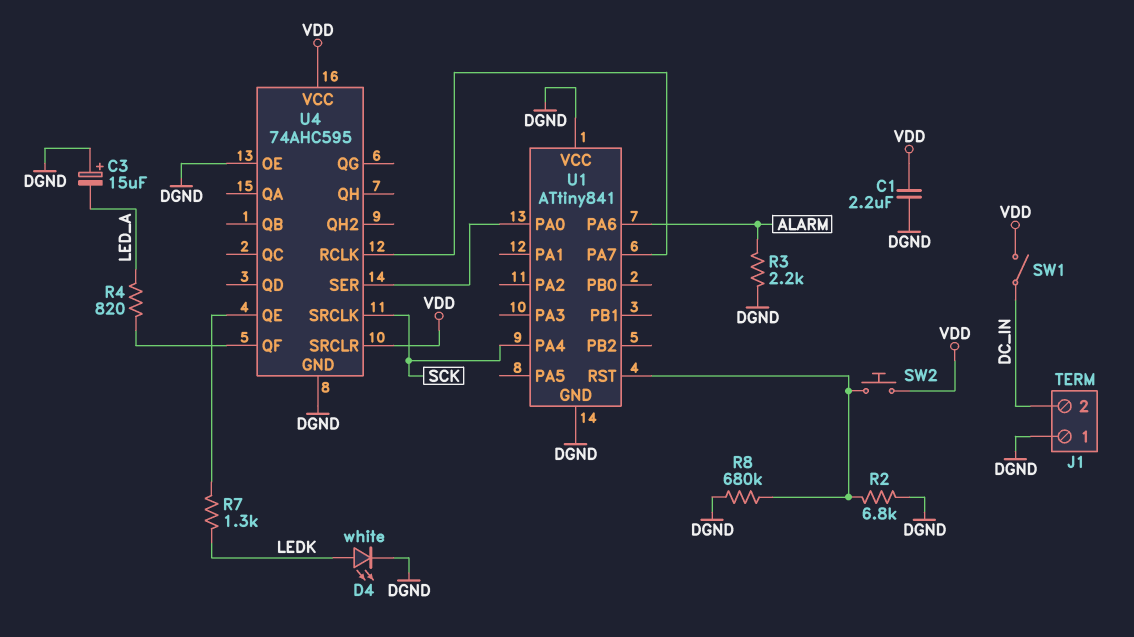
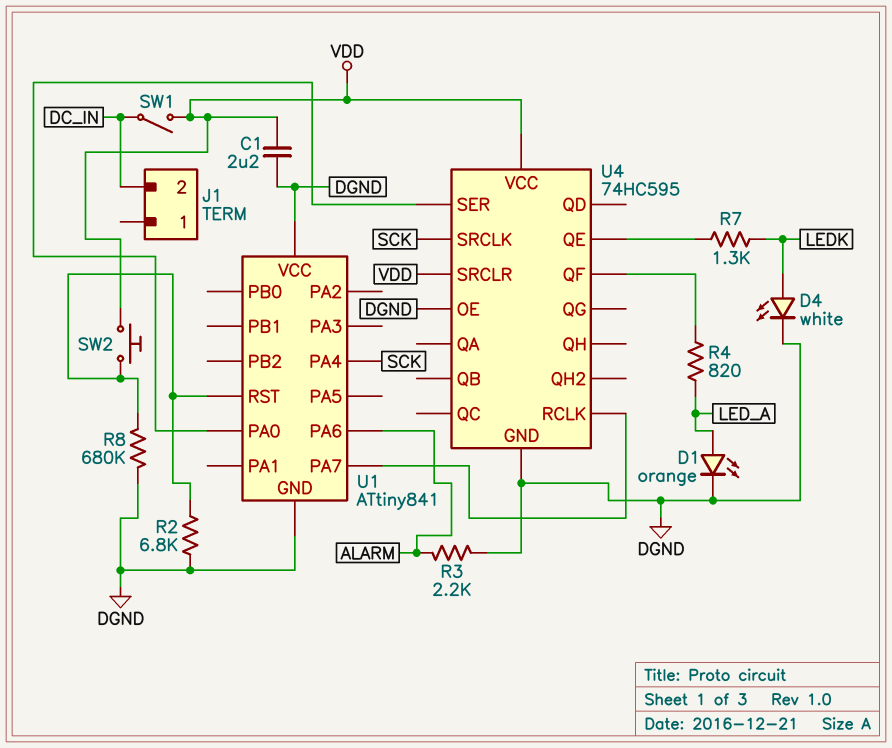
C3: 15uF (plus DGND, minus LED_A) -> none
D1: none -> LED orange (A LED_A, K DGND)
J1 pin 1: DGND -> none
U4: 74AHC595 -> 74HC595

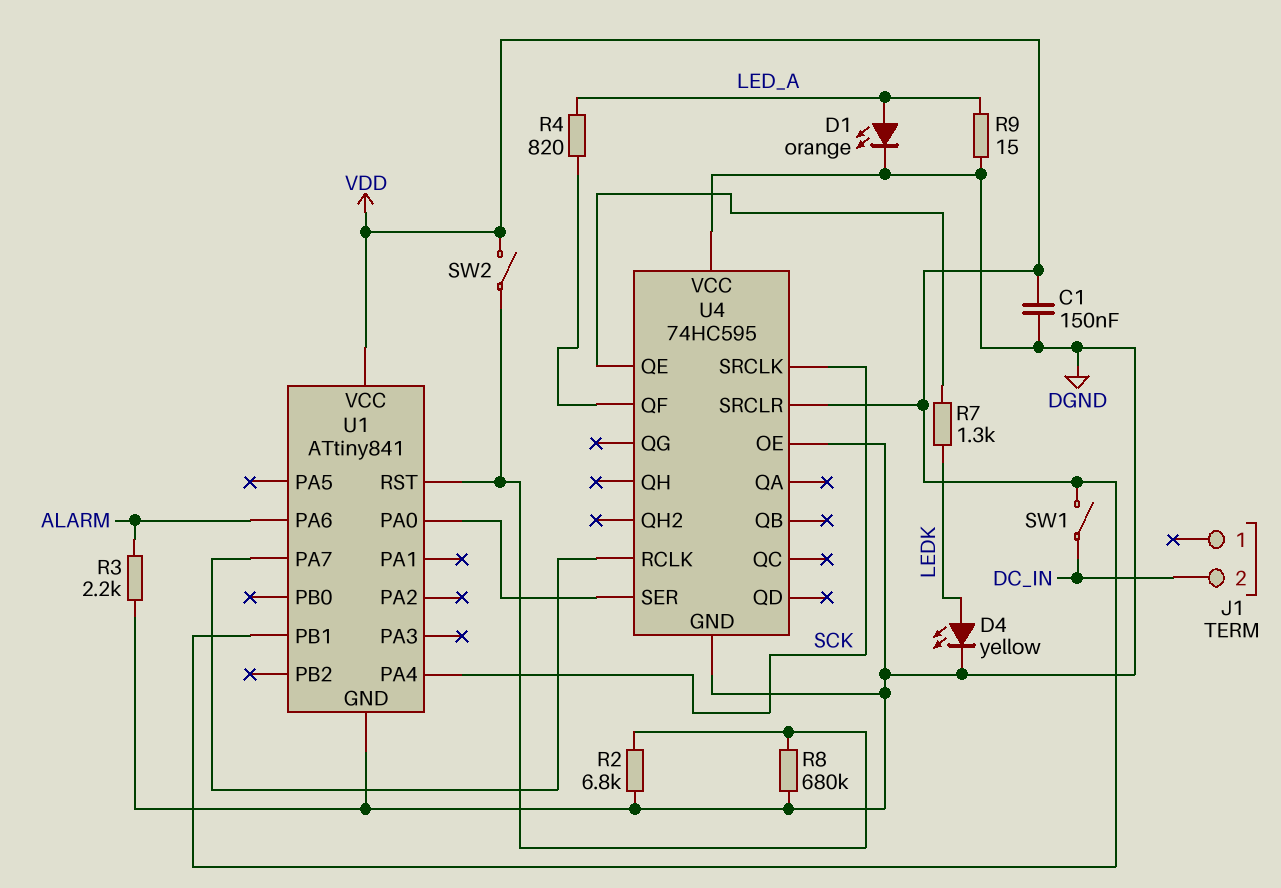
C1: 2.2uF (DGND, VDD) -> 150nF (DGND, VDD)
D4: LED white (A LEDK, K DGND) -> LED yellow (A LEDK, K DGND)
R9: none -> 15 (DGND, LED_A)
SW2: button (U1/RST, VDD) -> switch (U1/RST, VDD)
U1 pin PB1: none -> VDD
U1 pin VCC: DGND -> VDD
U4 pin VCC: VDD -> DGND

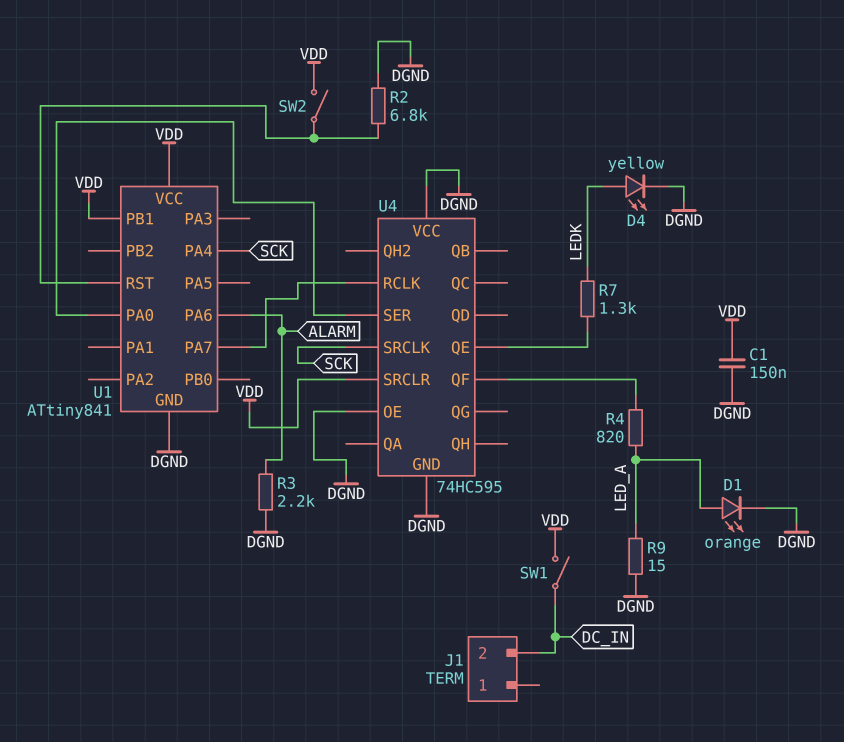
R8: 680k (DGND, U1/RST) -> none

